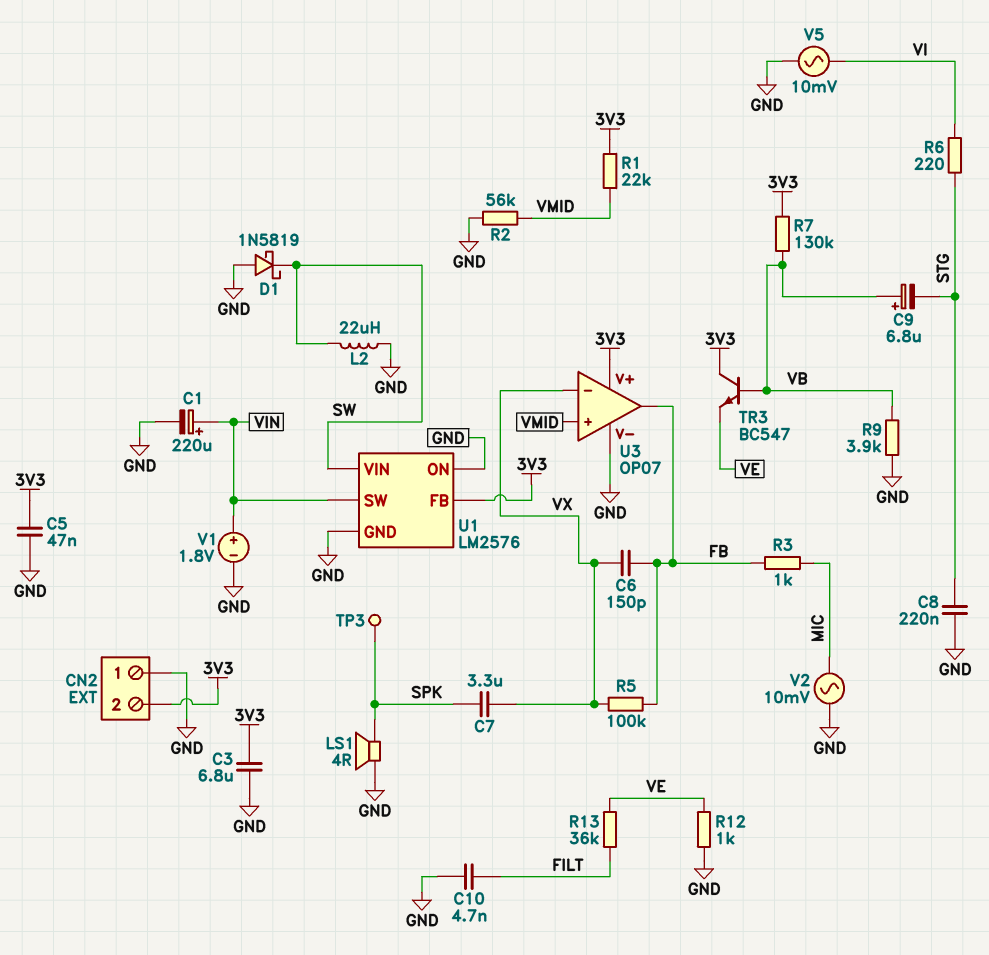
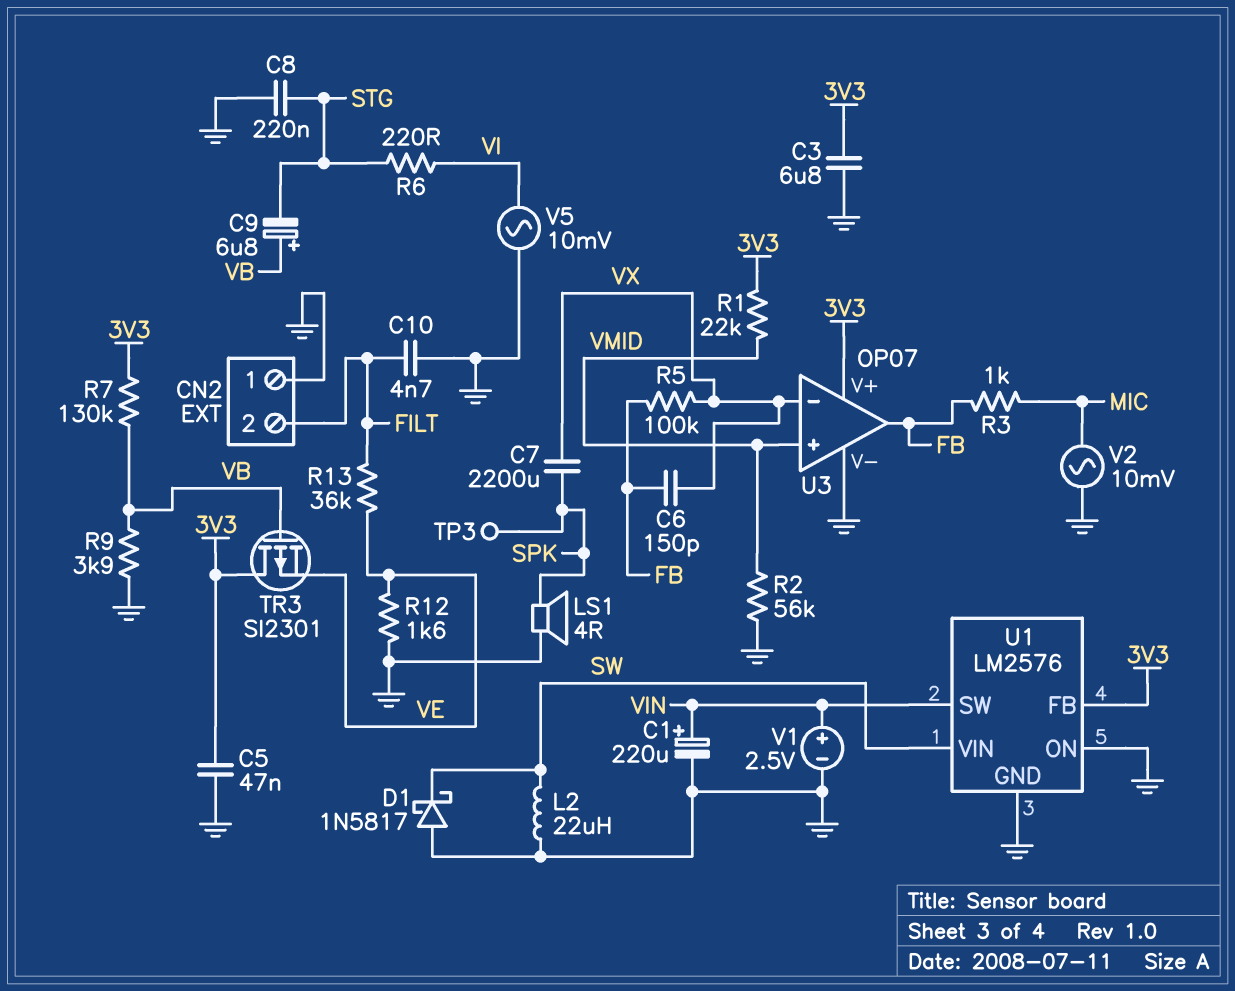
C7: 3.3uF (SPK, VX) -> 2200uF (SPK, VX)
CN2 pin 2: 3V3 -> FILT
D1: schottky 1N5819 (A GND, K SW) -> schottky 1N5817 (A GND, K SW)
R12: 1k (GND, VE) -> 1.6k (GND, VE)
TR3: NPN BC547 (B VB, C 3V3, E VE) -> PMOS SI2301 (G VB, D 3V3, S VE)
V1: 1.8V (plus VIN, minus GND) -> 2.5V (plus VIN, minus GND)

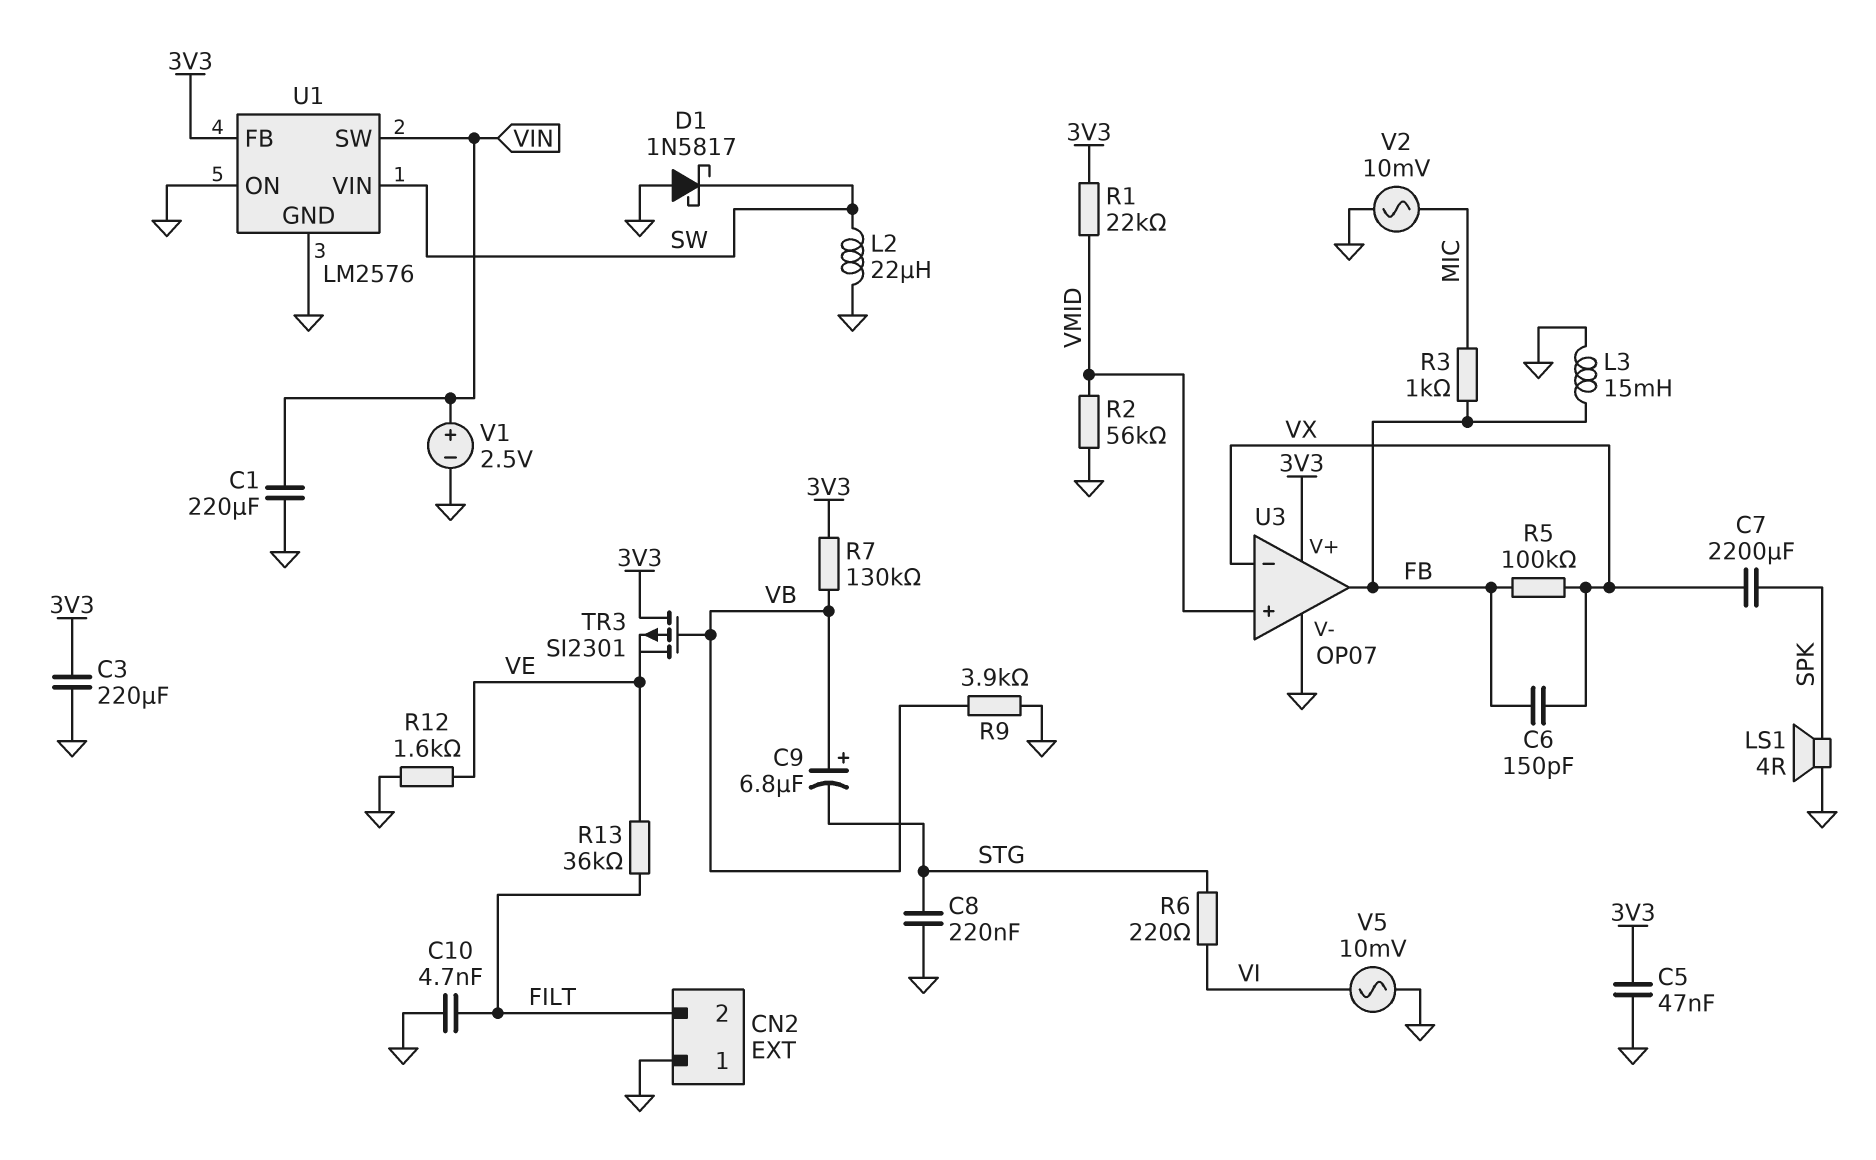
C1: 220uF (plus VIN, minus GND) -> 220uF (GND, VIN)
C3: 6.8uF (3V3, GND) -> 220uF (3V3, GND)
L3: none -> 15mH (FB, GND)
TP3: test point (SPK) -> none

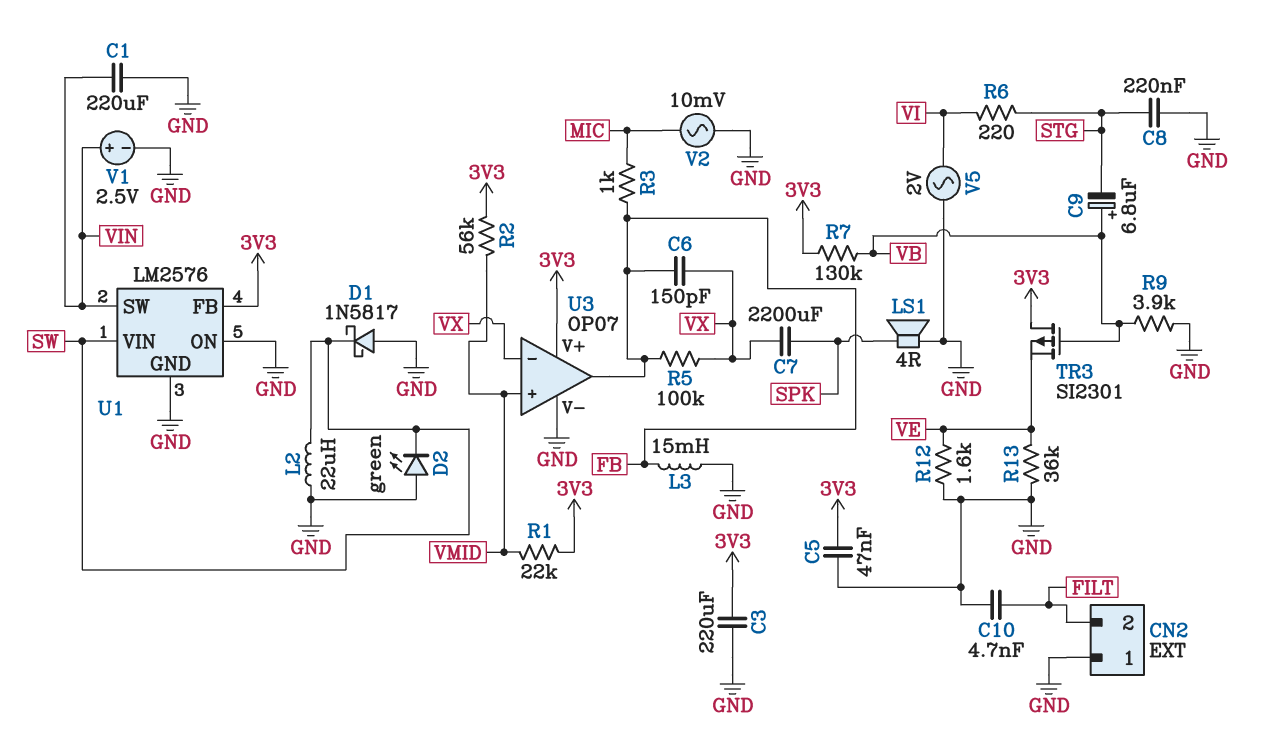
D2: none -> LED green (A GND, K SW)
R2: 56k (GND, VMID) -> 56k (3V3, VMID)
R13: 36k (FILT, VE) -> 36k (GND, VE)
V5: AC 10mV (GND, VI) -> AC 2V (GND, VI)

